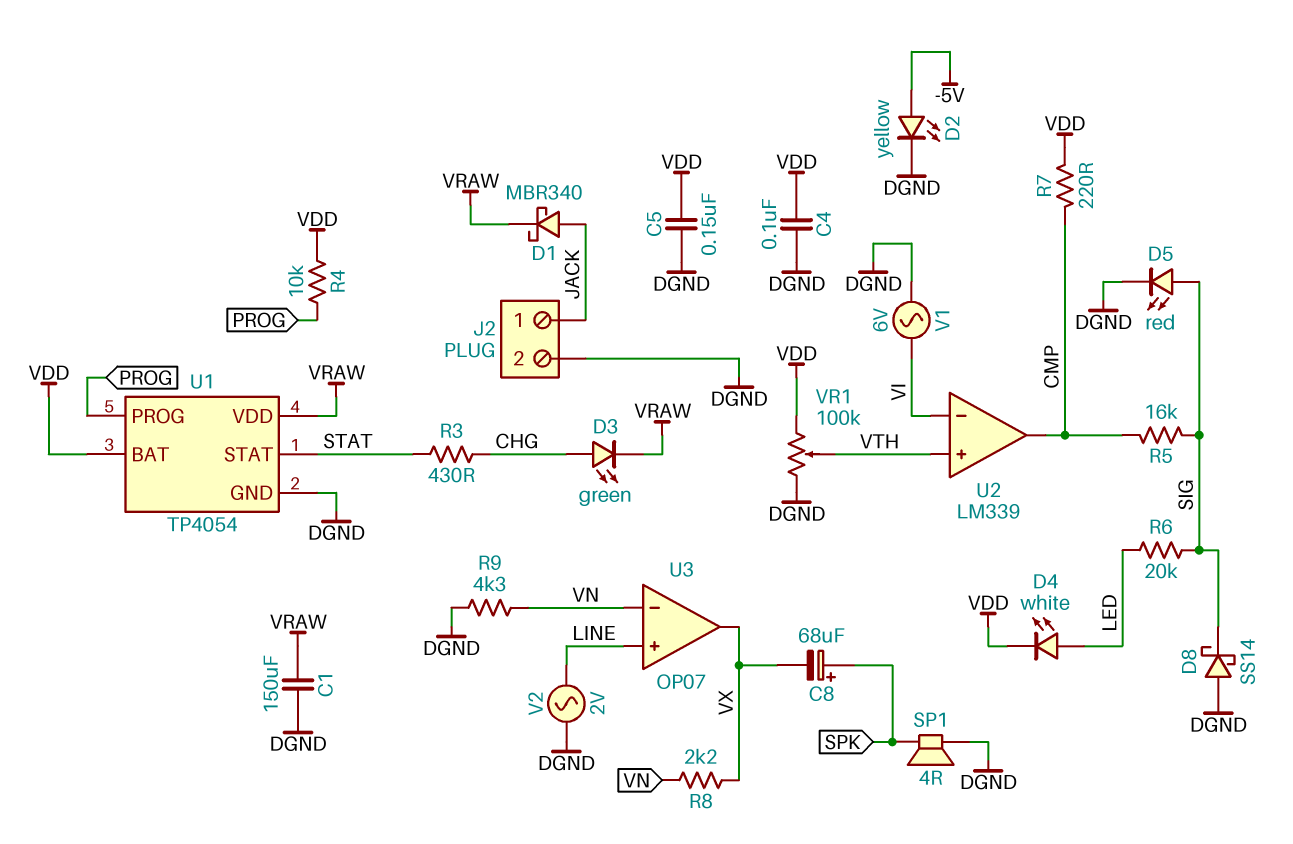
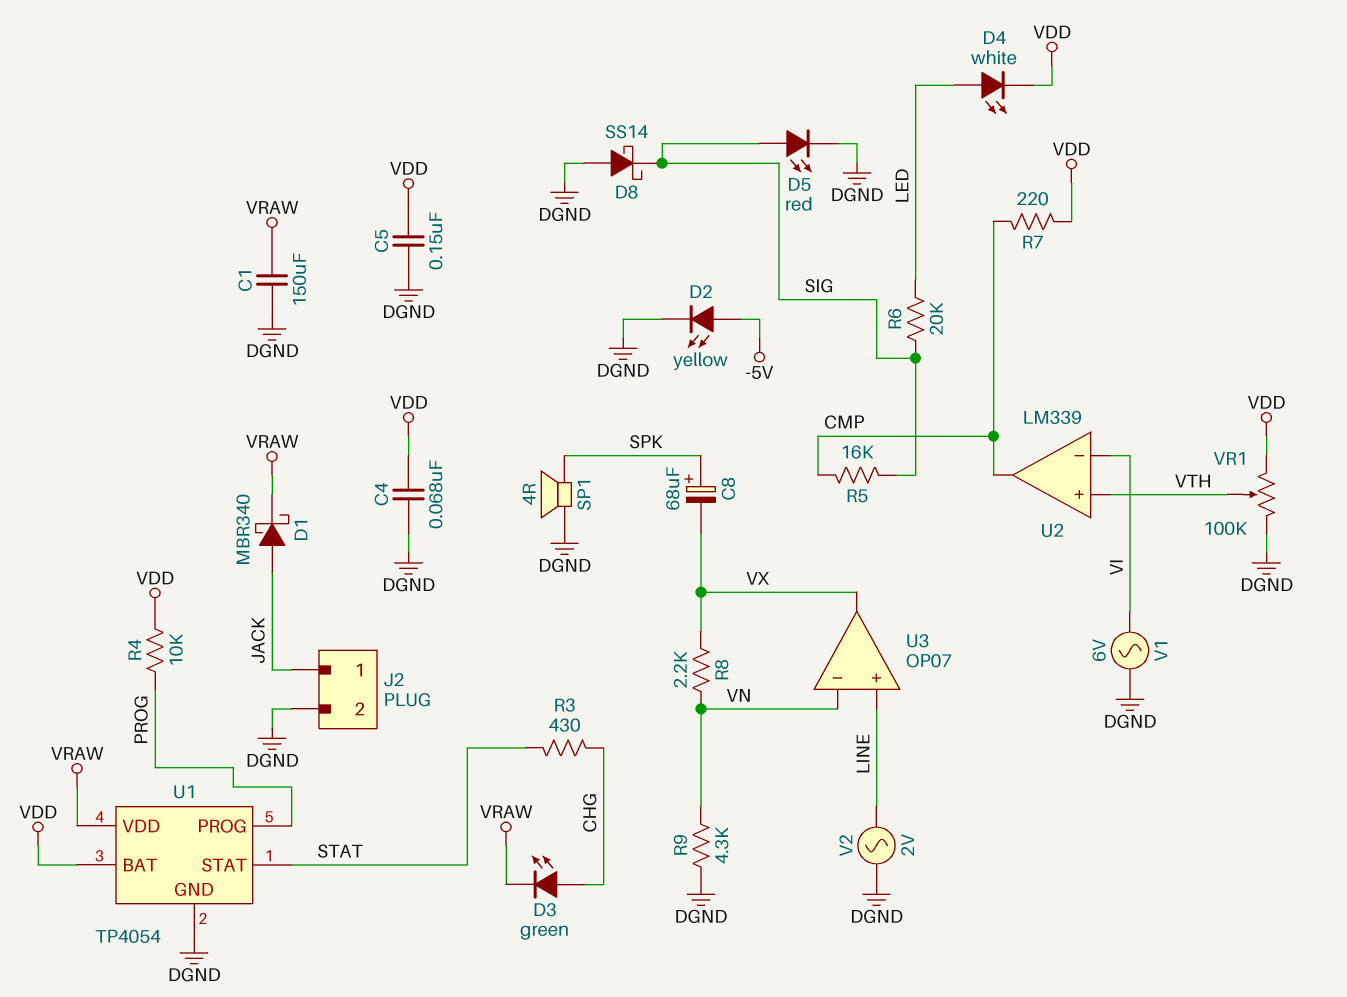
C4: 100nF (DGND, VDD) -> 68nF (DGND, VDD)

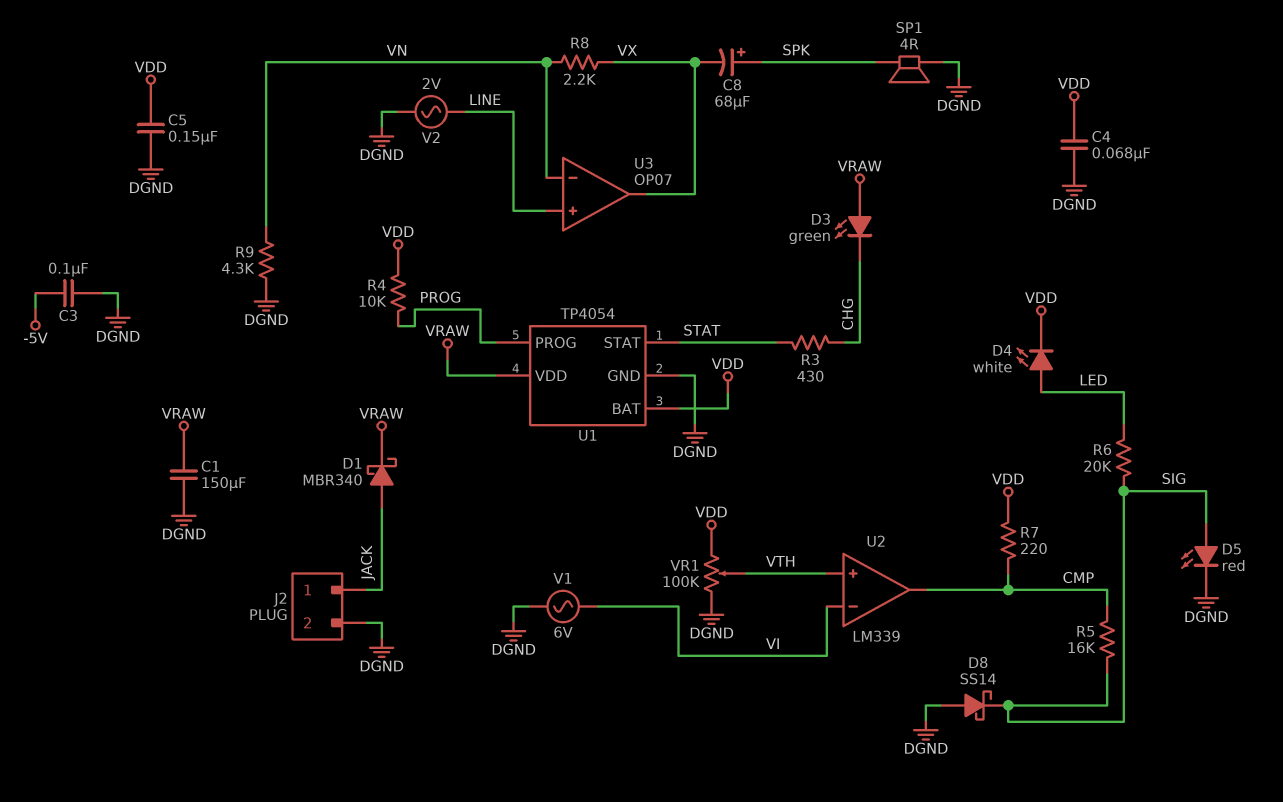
C3: none -> 100nF (-5V, DGND)
D2: LED yellow (A -5V, K DGND) -> none
D3: LED green (A CHG, K VRAW) -> LED green (A VRAW, K CHG)

